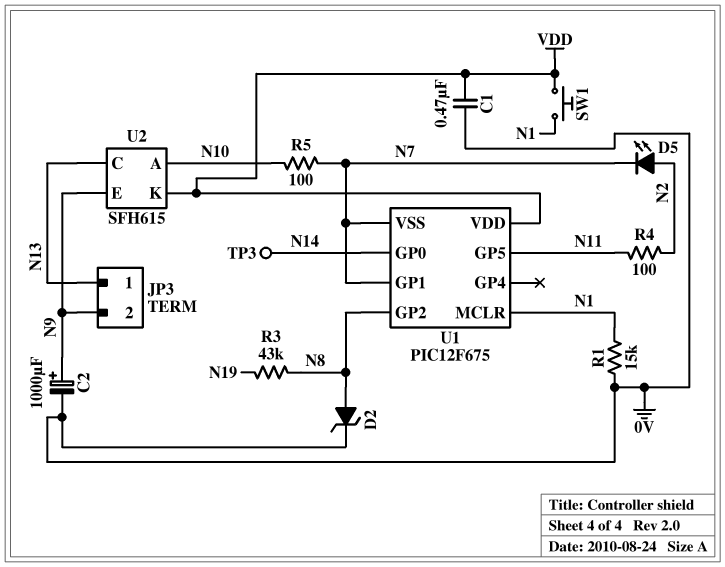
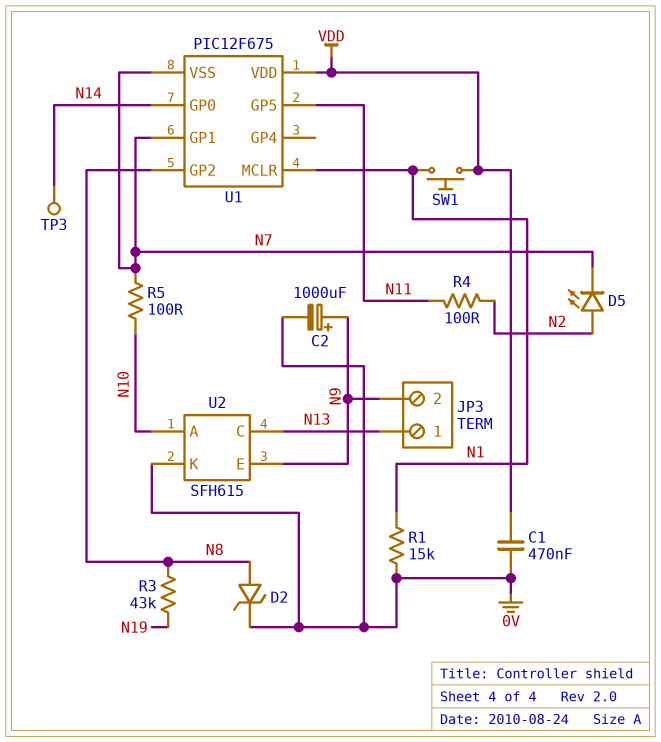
U2 pin K: VDD -> 0V

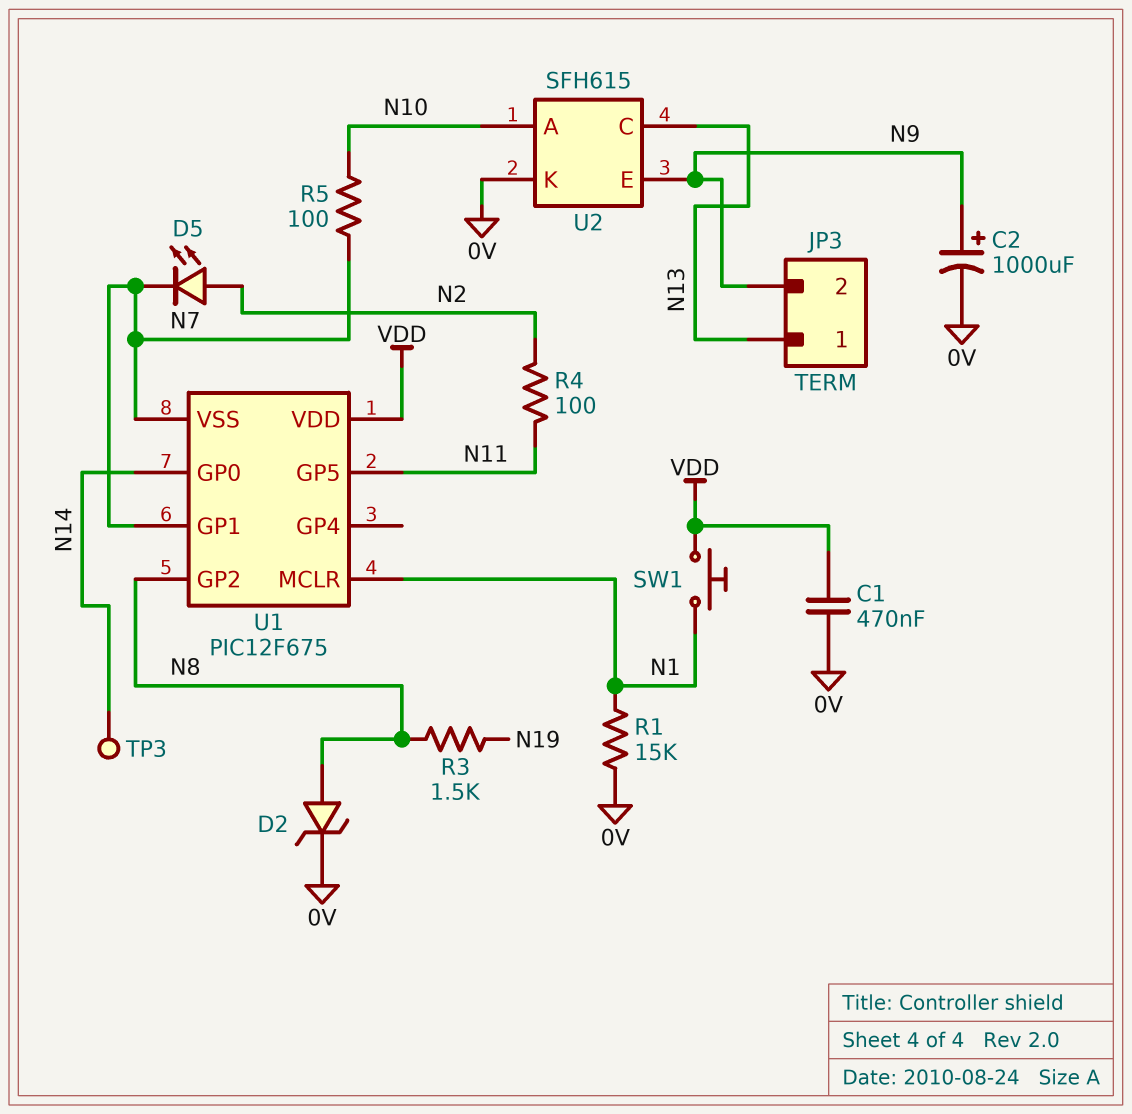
R3: 43k (N8, N19) -> 1.5k (N8, N19)

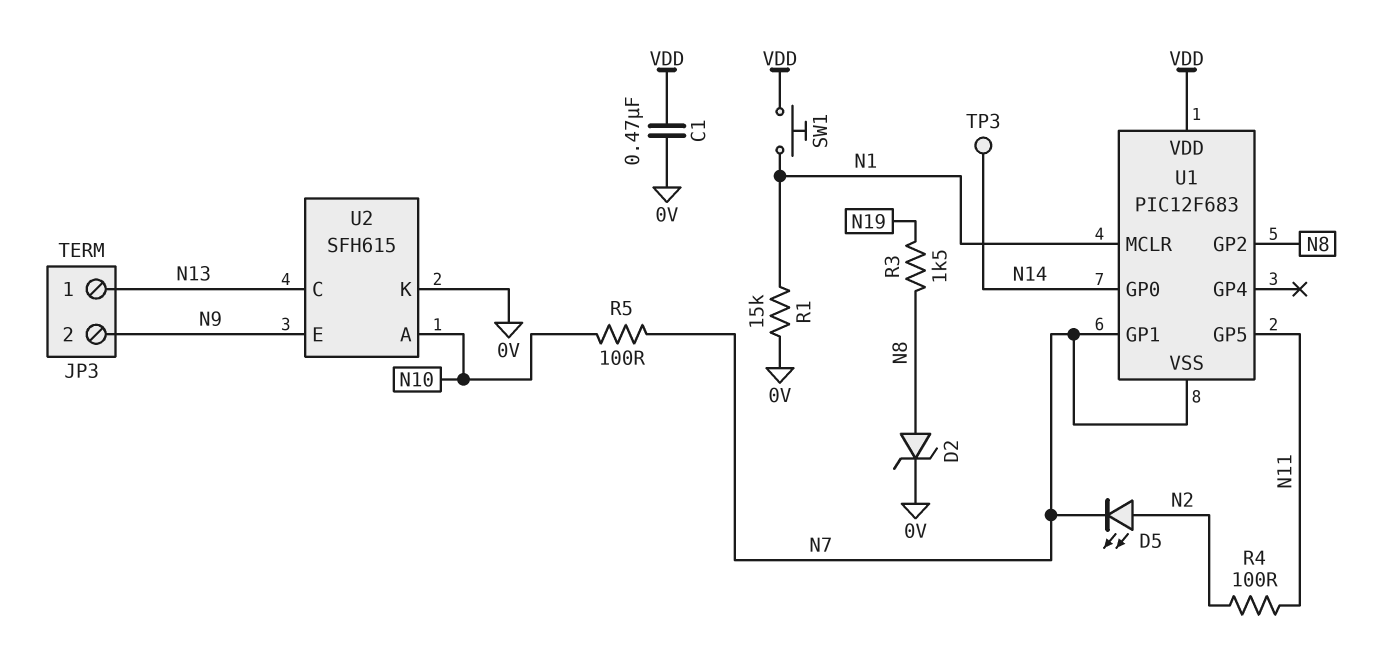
C2: 1000uF (plus N9, minus 0V) -> none
U1: PIC12F675 -> PIC12F683

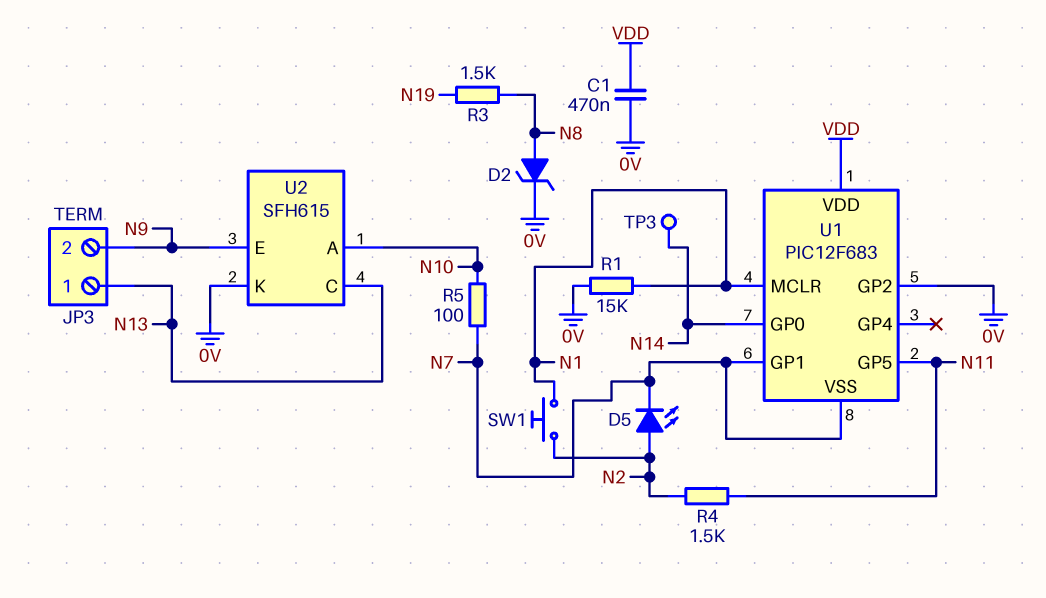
R4: 100 (N2, N11) -> 1.5k (N2, N11)
SW1: button (N1, VDD) -> button (N1, N2)
U1 pin GP2: N8 -> 0V

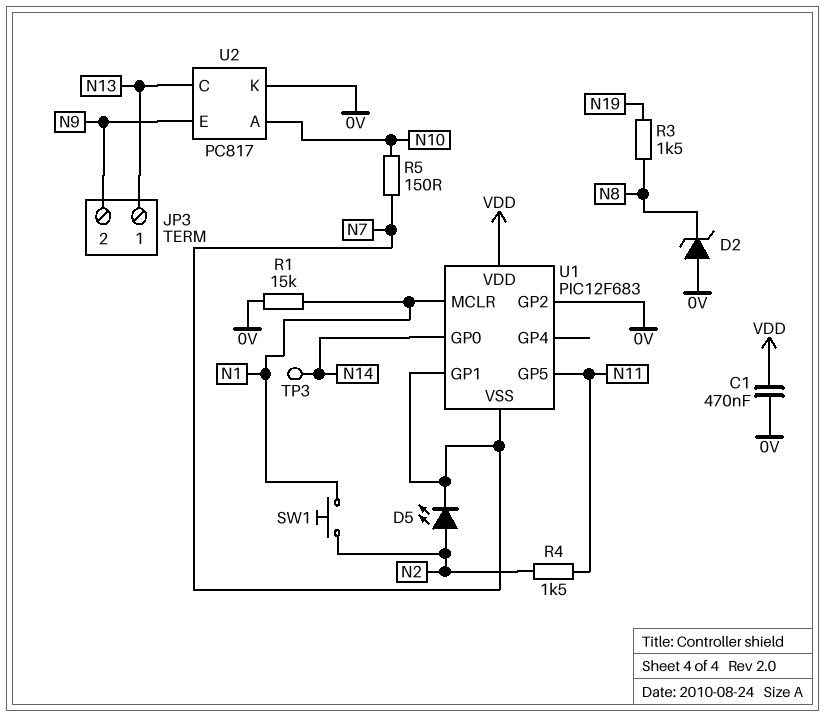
D2: zener (A N8, K 0V) -> zener (A 0V, K N8)
R5: 100 (N7, N10) -> 150 (N7, N10)
U2: SFH615 -> PC817

